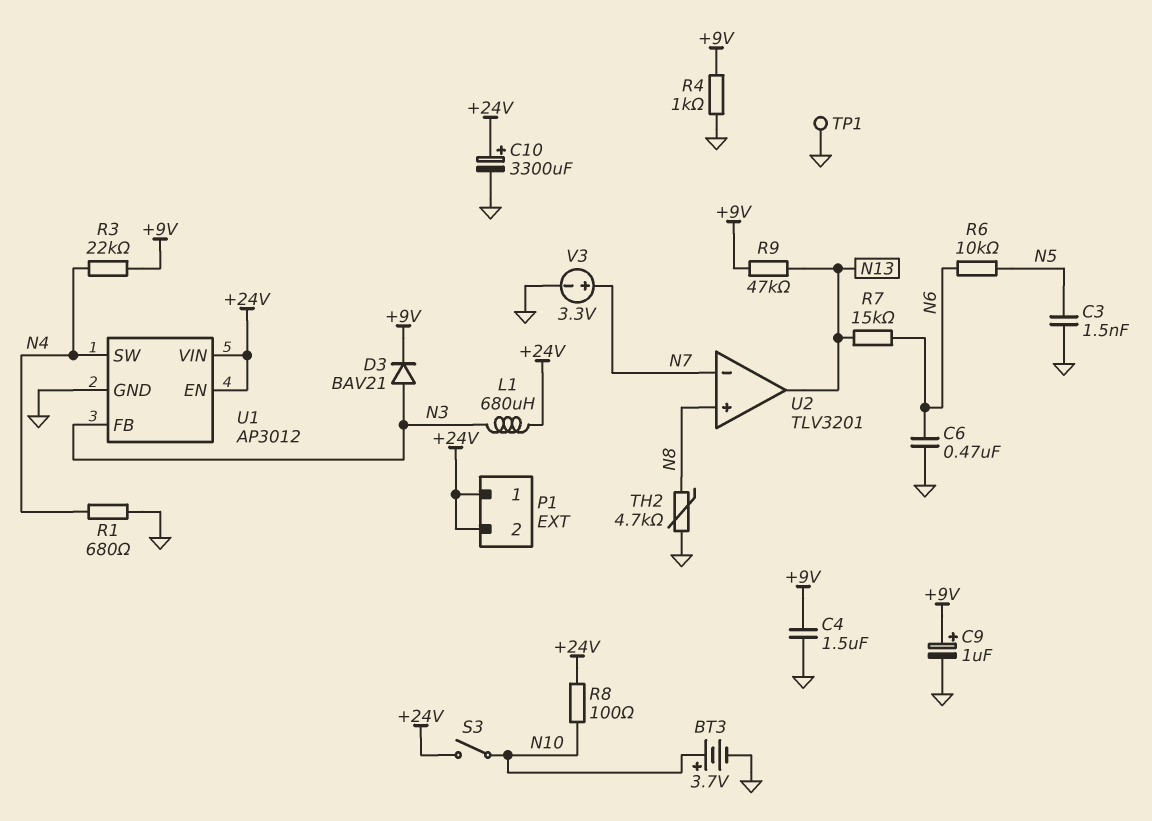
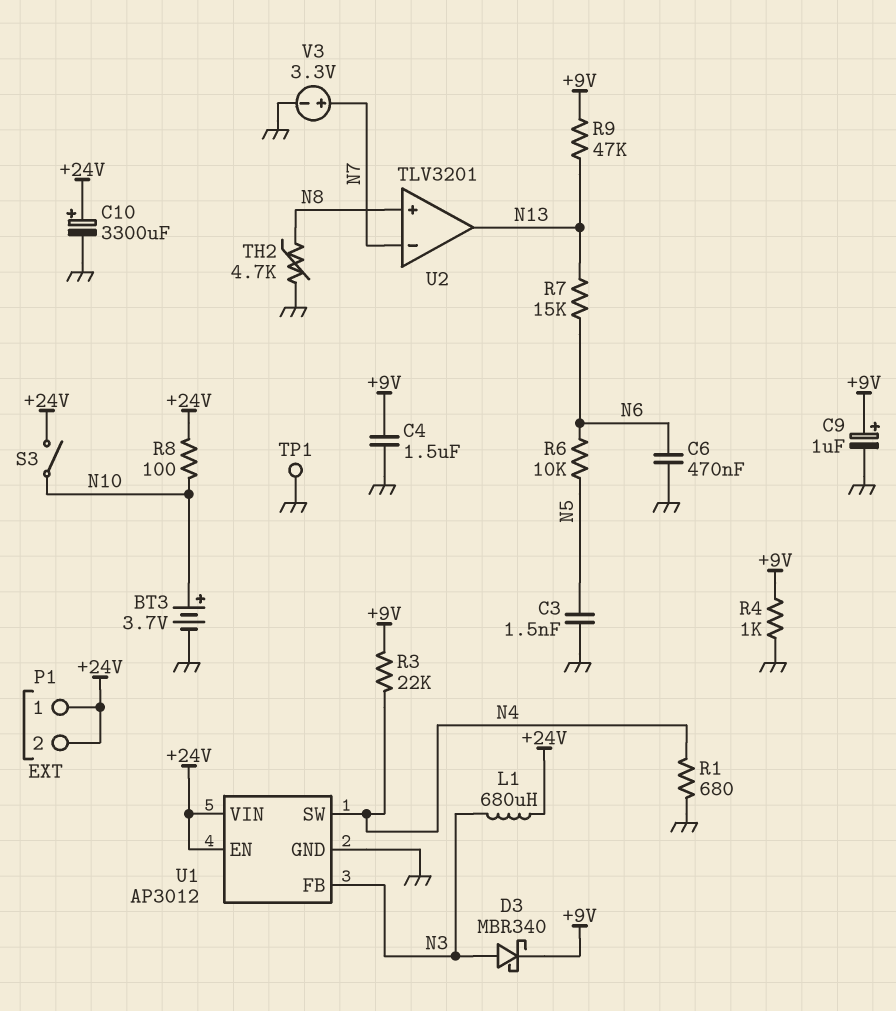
D3: diode BAV21 (A N3, K +9V) -> schottky MBR340 (A N3, K +9V)

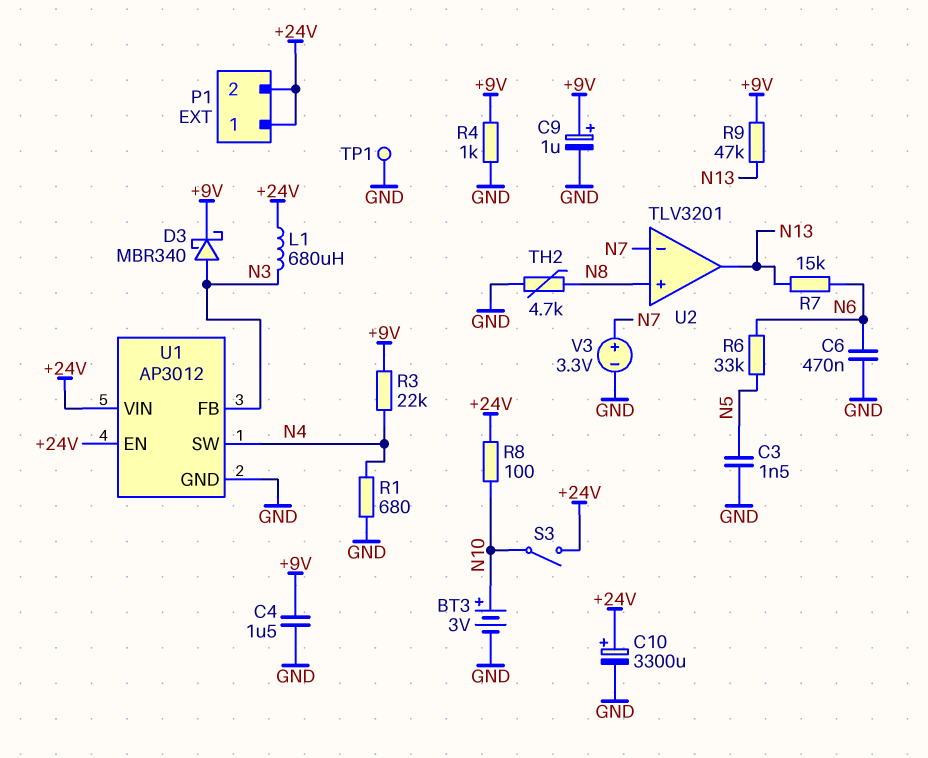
BT3: 3.7V (plus N10, minus GND) -> 3V (plus N10, minus GND)
R6: 10k (N5, N6) -> 33k (N5, N6)

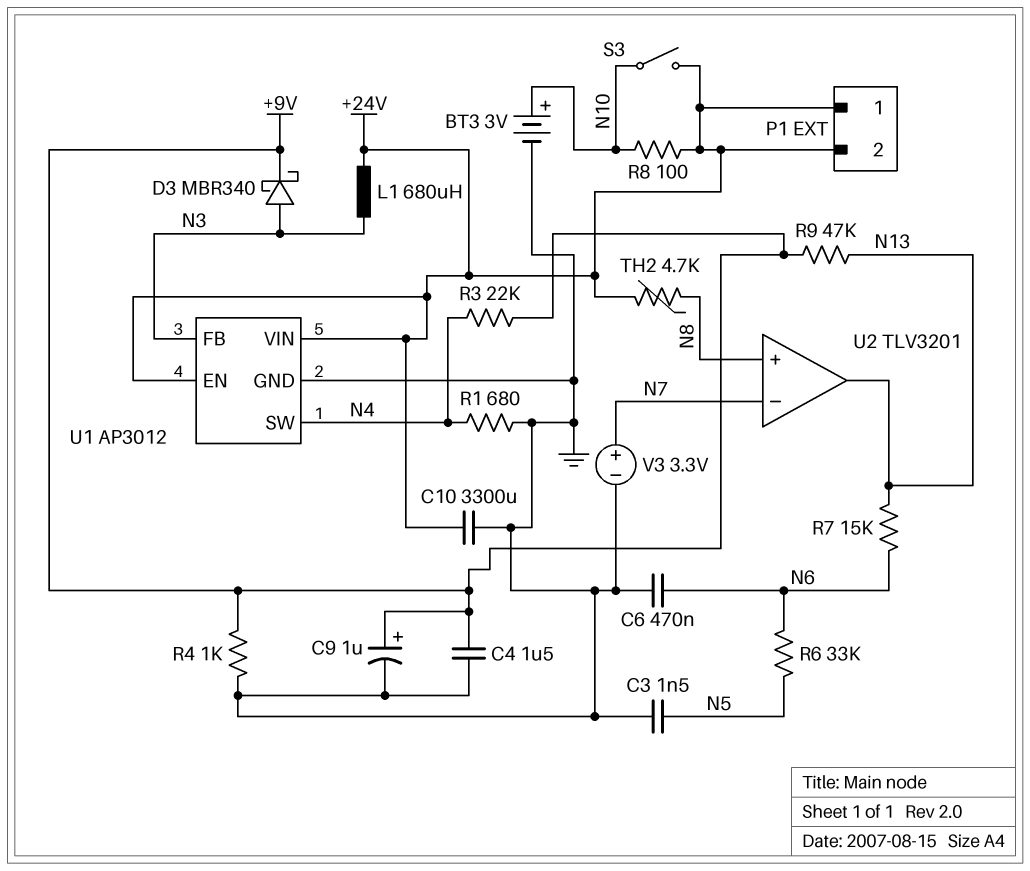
C10: 3300uF (plus +24V, minus GND) -> 3300uF (+24V, GND)
TH2: 4.7k (GND, N8) -> 4.7k (+24V, N8)
TP1: test point (GND) -> none

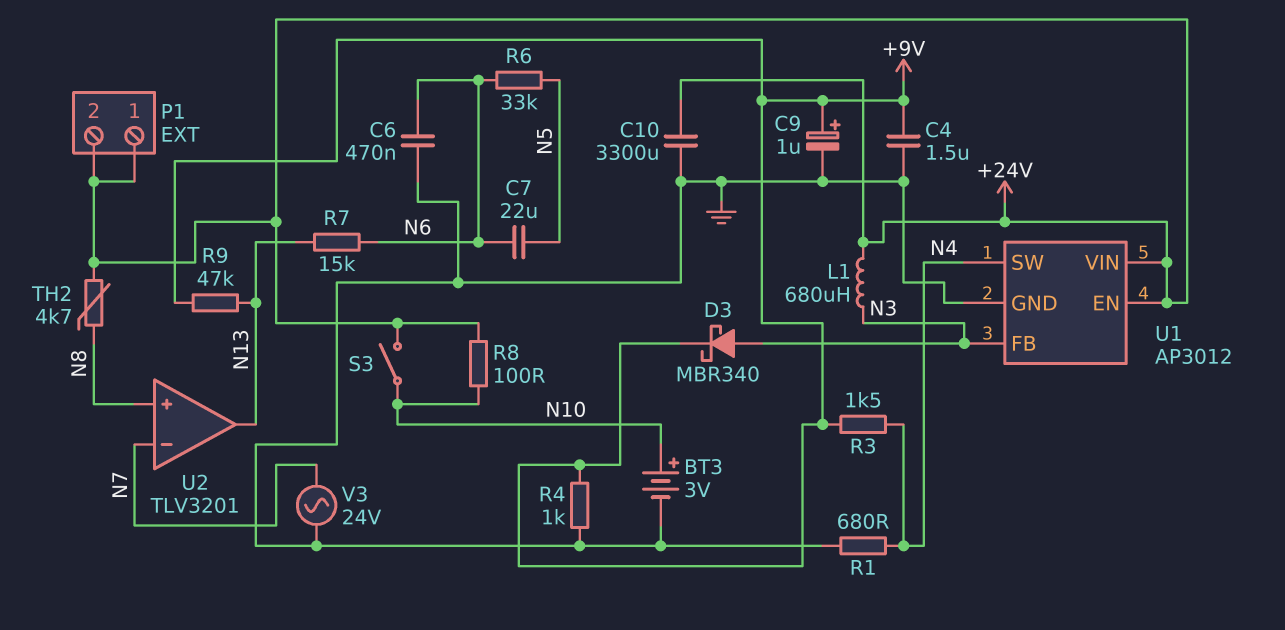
C3: 1.5nF (GND, N5) -> none
C7: none -> 22uF (N5, N6)
R3: 22k (+9V, N4) -> 1.5k (+9V, N4)
V3: 3.3V (plus N7, minus GND) -> AC 24V (GND, N7)

